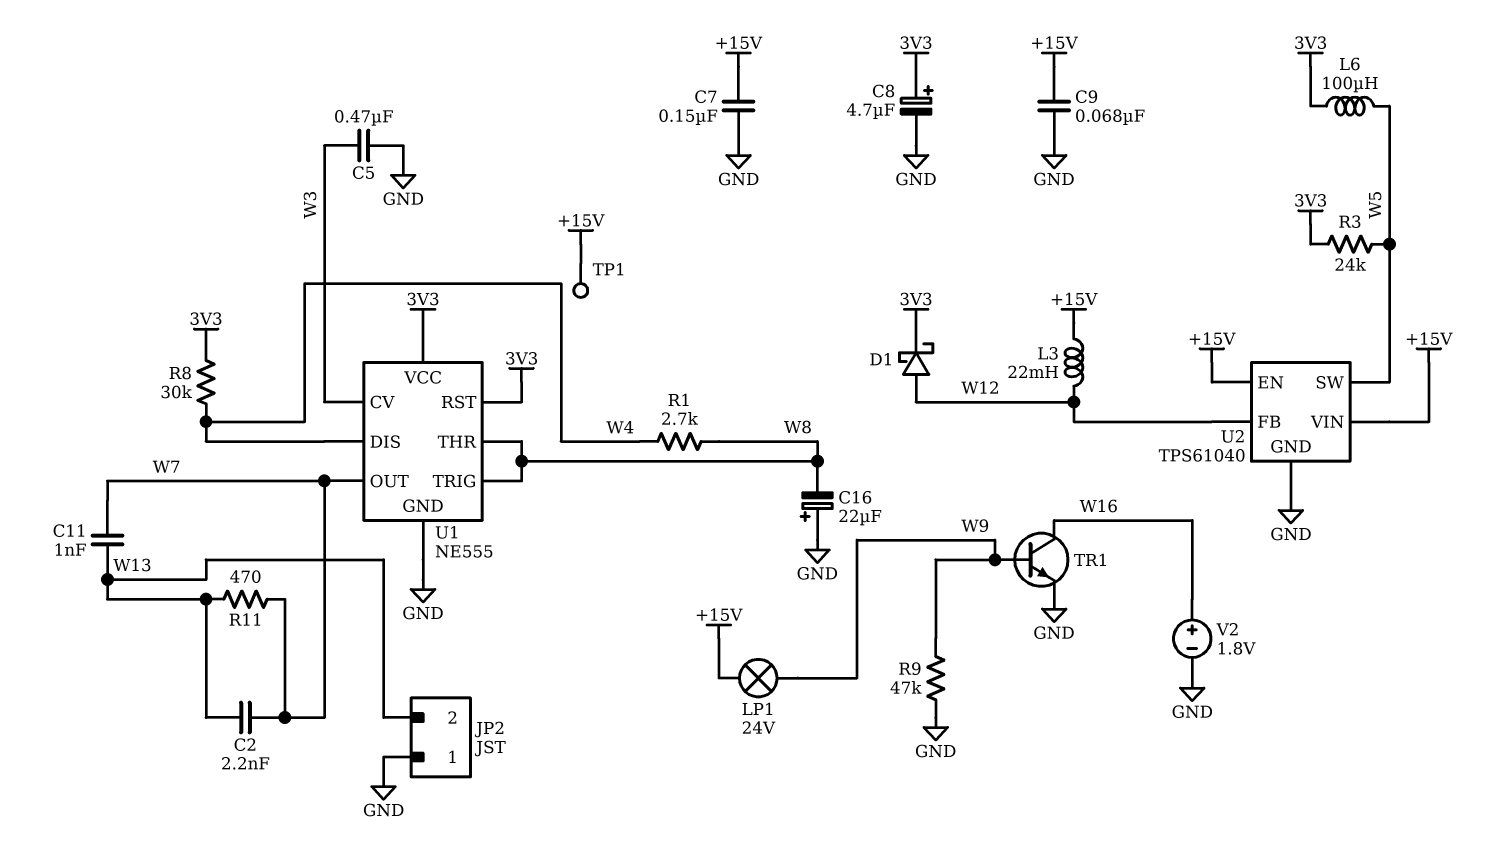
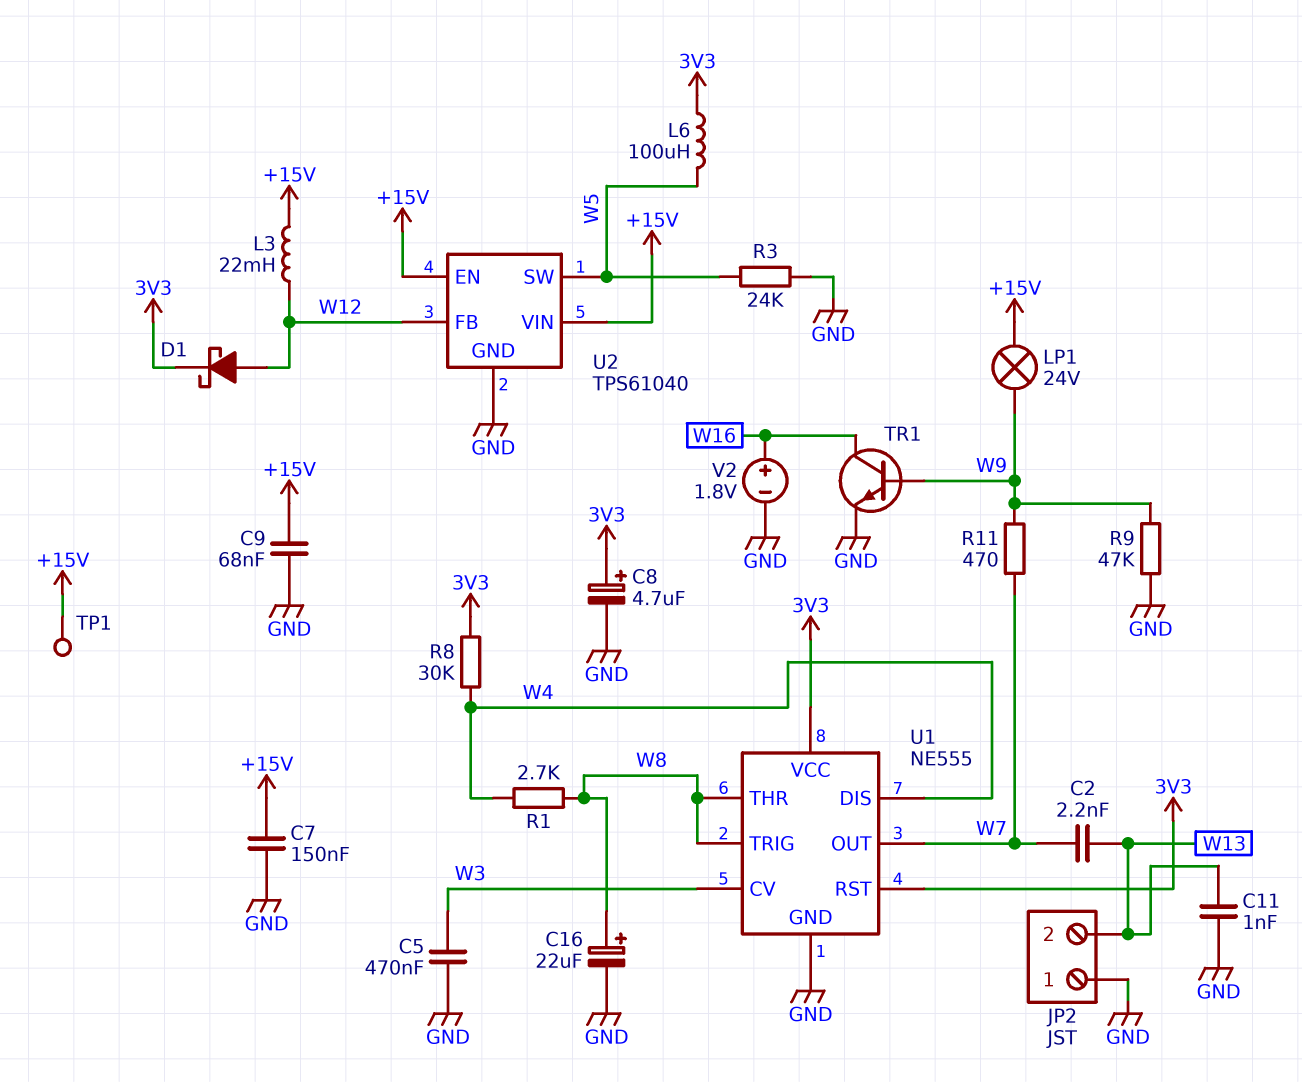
C11: 1nF (W7, W13) -> 1nF (GND, W13)
C16: 22uF (plus GND, minus W8) -> 22uF (plus W8, minus GND)
R3: 24k (3V3, W5) -> 24k (GND, W5)
R11: 470 (W7, W13) -> 470 (W7, W9)

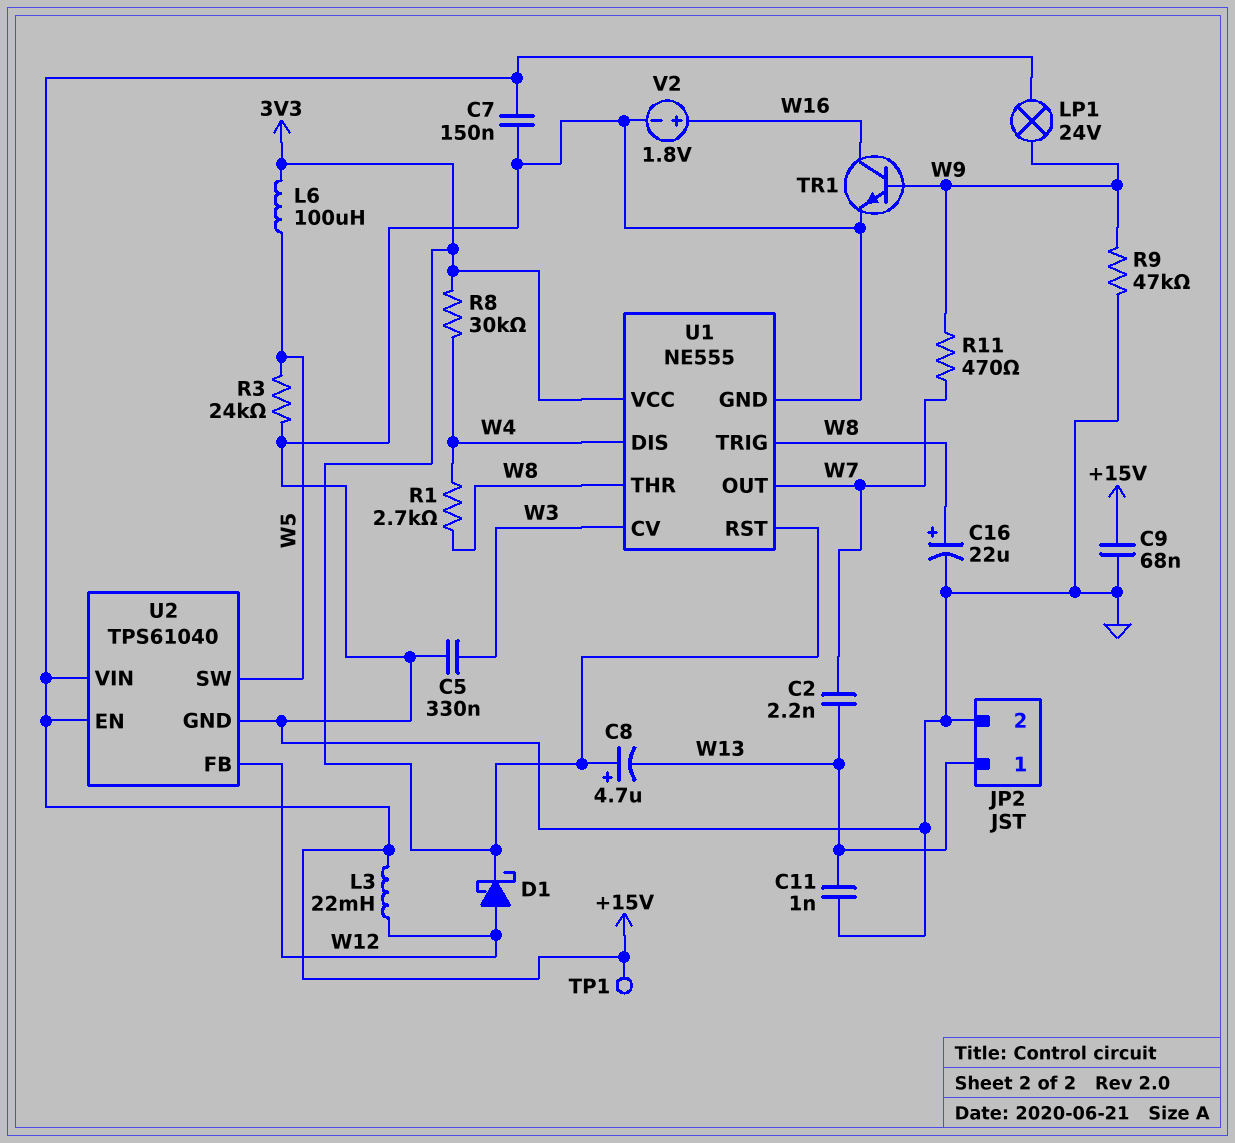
C5: 470nF (GND, W3) -> 330nF (GND, W3)
C8: 4.7uF (plus 3V3, minus GND) -> 4.7uF (plus 3V3, minus W13)
JP2 pin 1: GND -> W13
JP2 pin 2: W13 -> GND

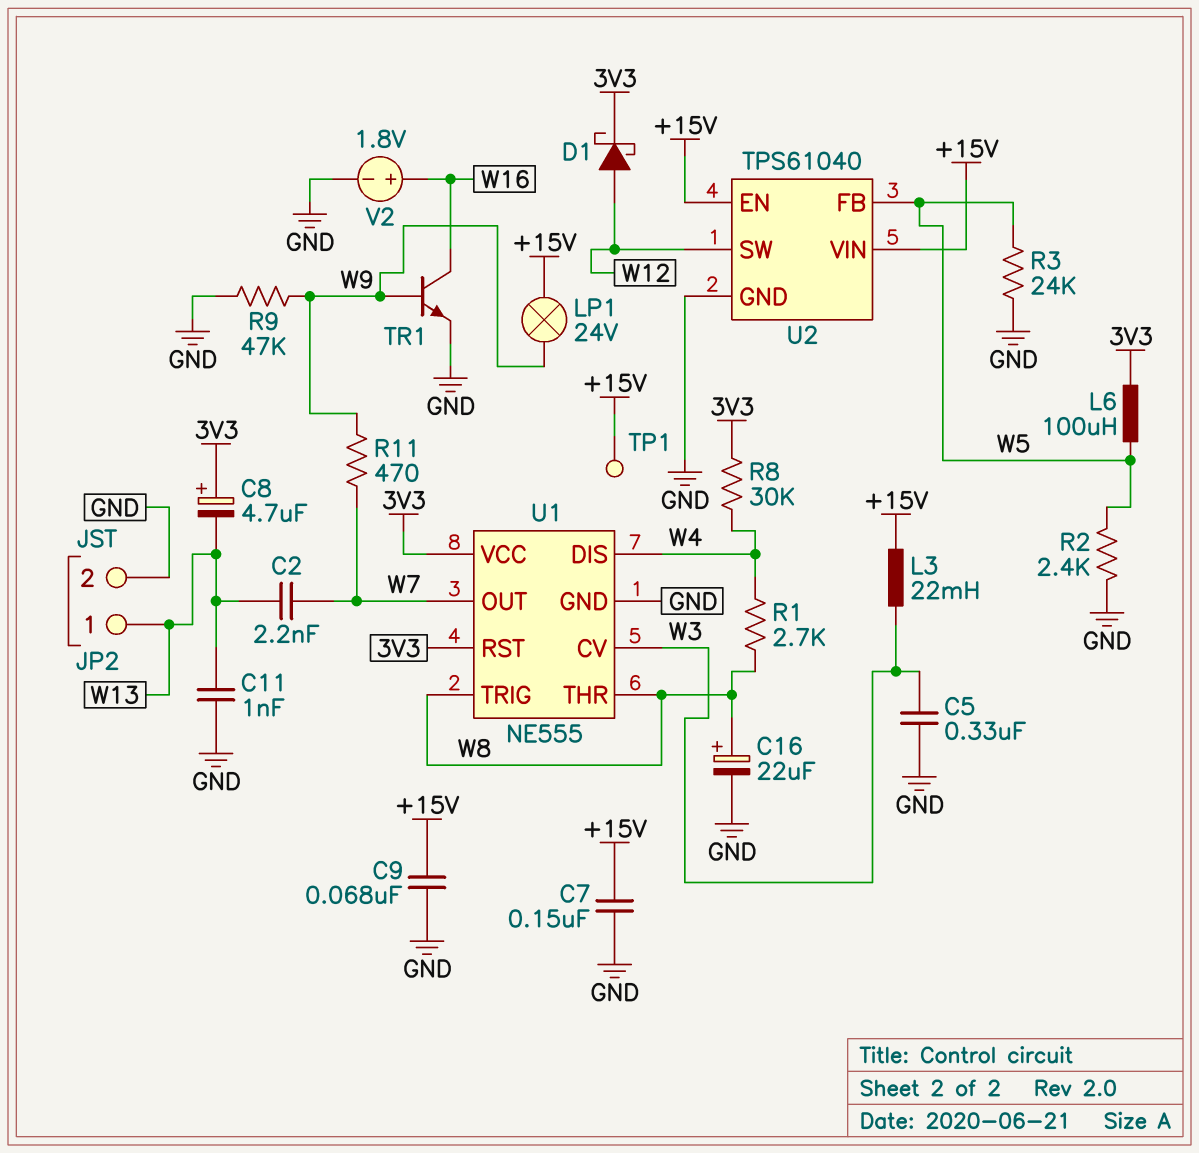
L3: 22mH (+15V, W12) -> 22mH (+15V, W3)
R2: none -> 2.4k (GND, W5)
U2 pin FB: W12 -> W5
U2 pin SW: W5 -> W12

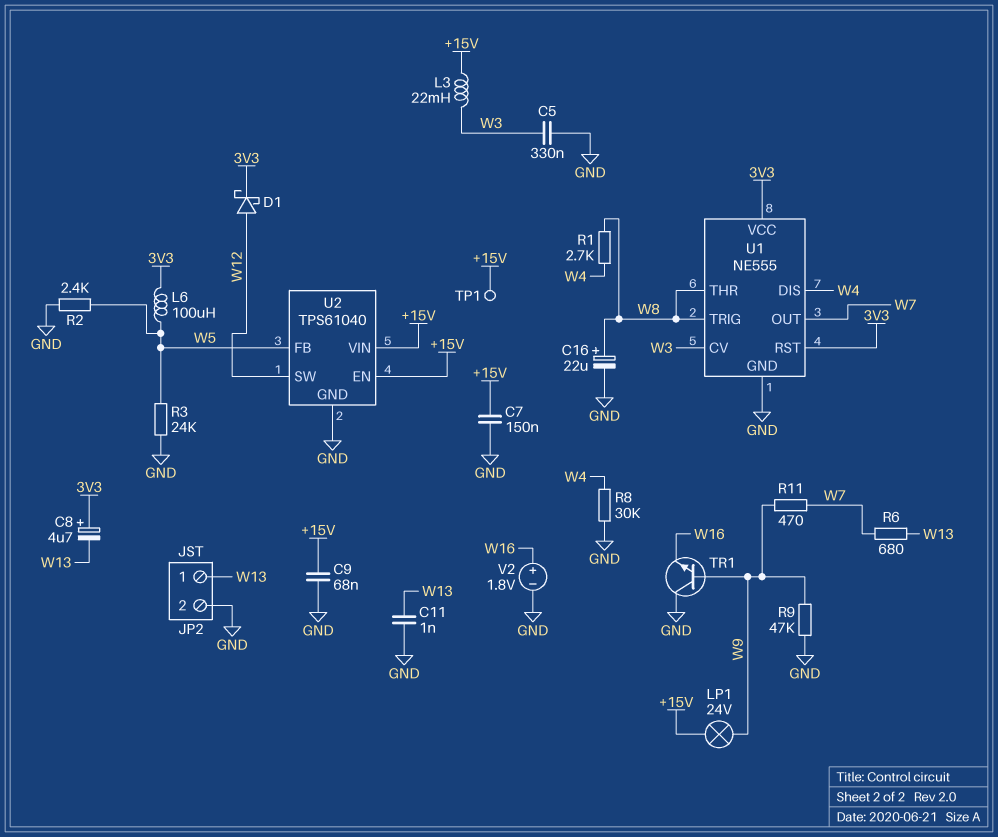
C2: 2.2nF (W7, W13) -> none
R6: none -> 680 (W7, W13)
R8: 30k (3V3, W4) -> 30k (GND, W4)
TR1: NPN (B W9, C W16, E GND) -> NPN (B W9, C GND, E W16)

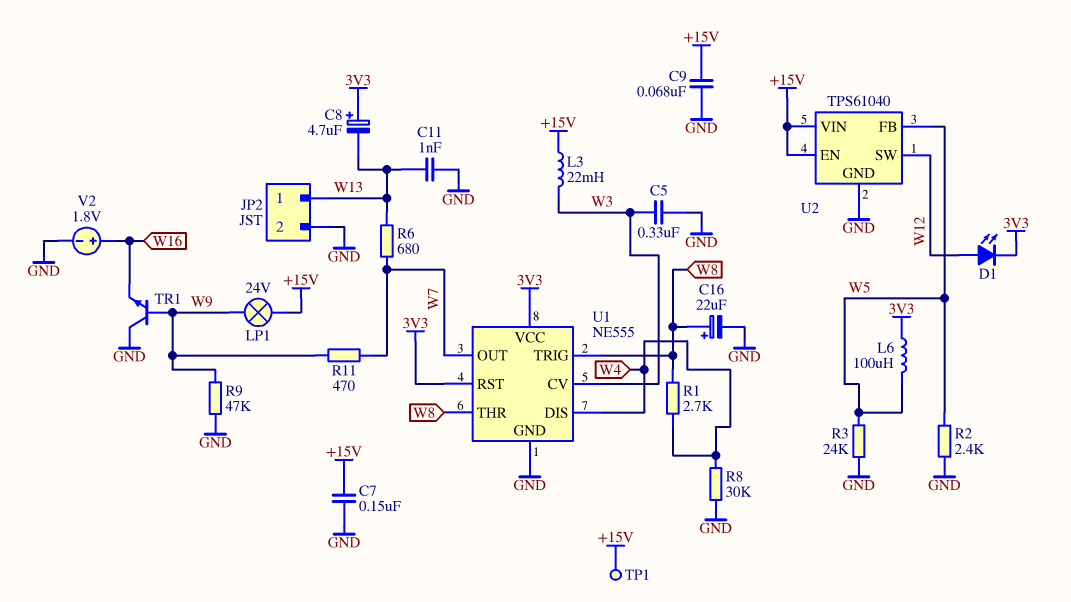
D1: schottky (A W12, K 3V3) -> LED (A W12, K 3V3)

